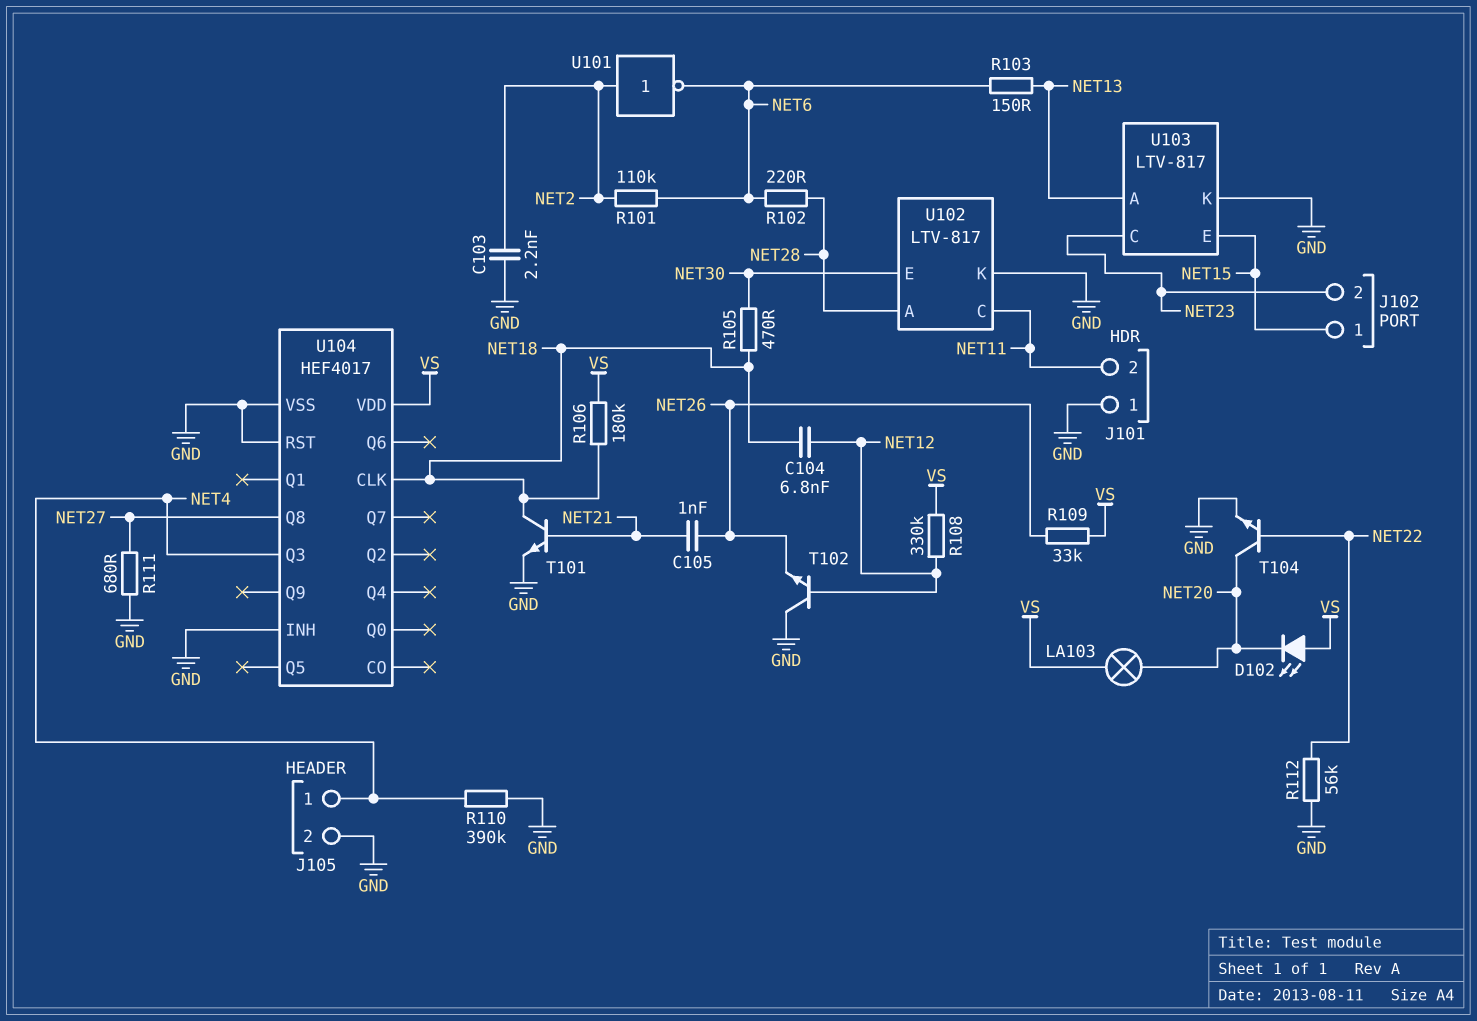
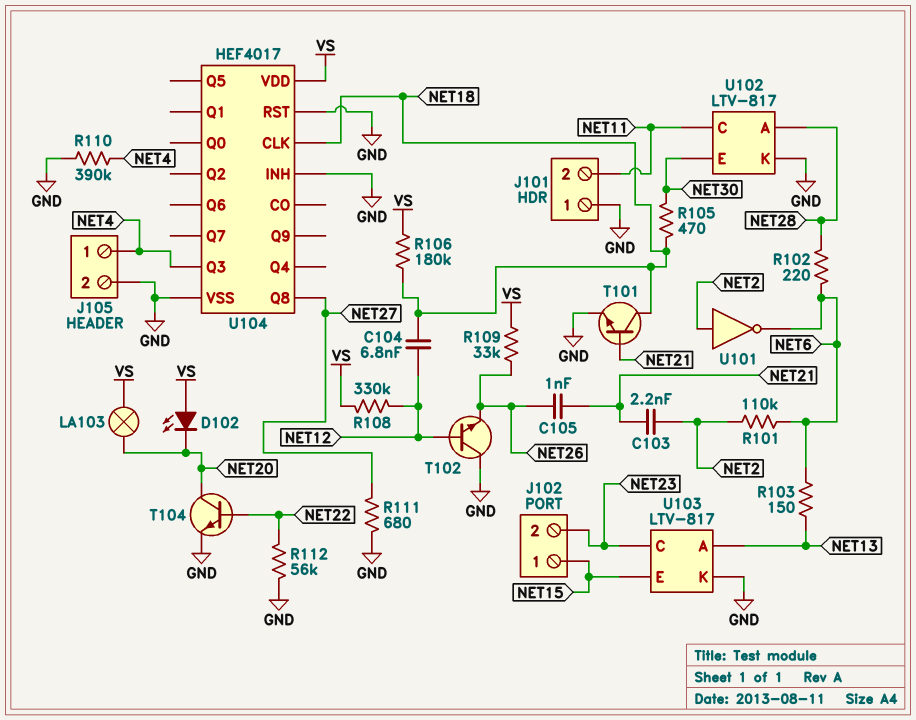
C103: 2.2nF (GND, NET2) -> 2.2nF (NET2, NET21)

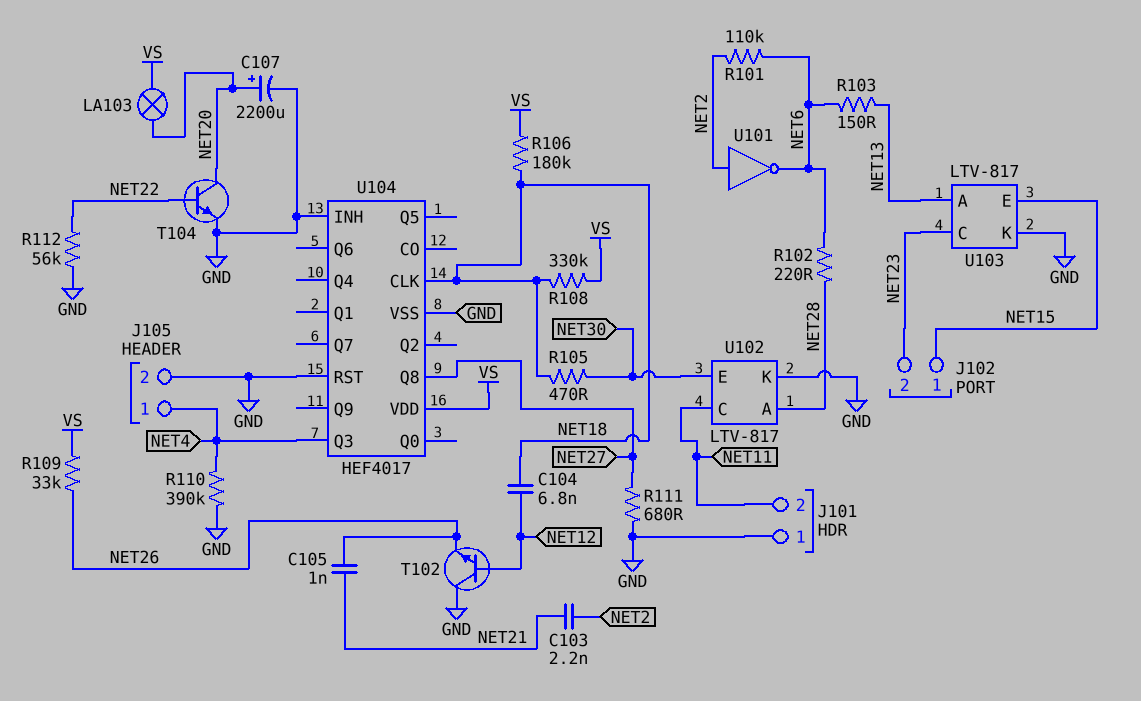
C107: none -> 2200uF (plus NET20, minus GND)
D102: LED (A VS, K NET20) -> none
R108: 330k (NET12, VS) -> 330k (NET18, VS)
T101: NPN (B NET21, C NET18, E GND) -> none

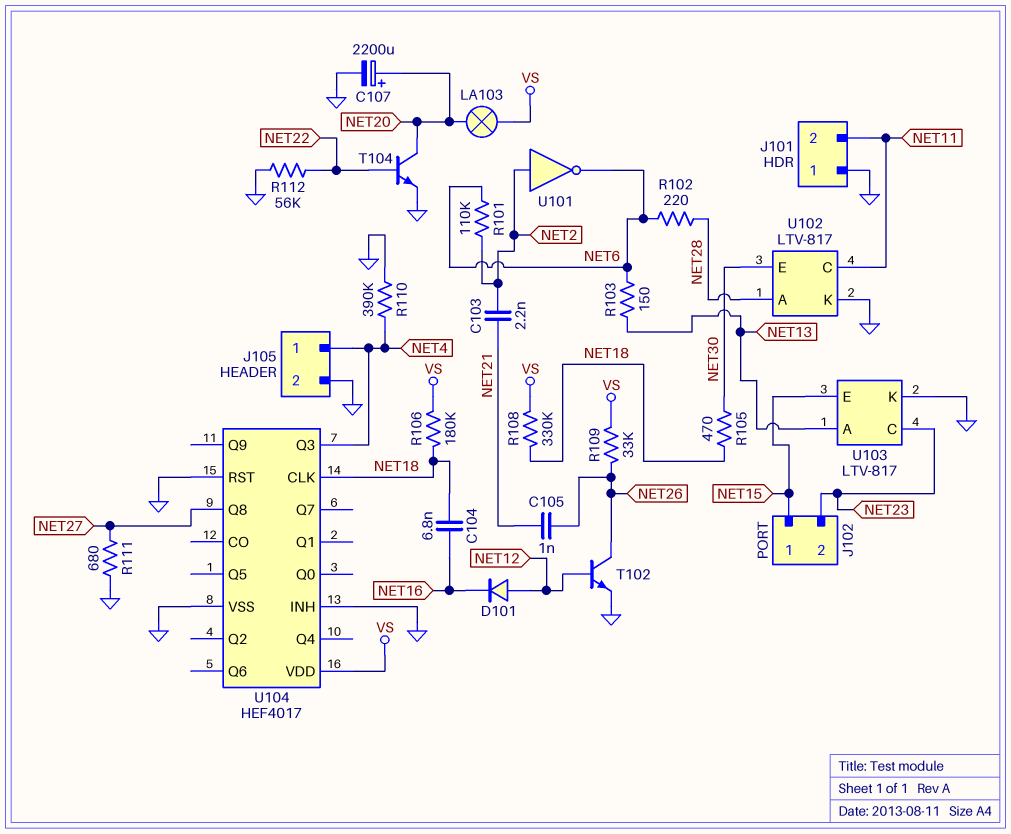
C104: 6.8nF (NET12, NET18) -> 6.8nF (NET16, NET18)
D101: none -> diode (A NET12, K NET16)
T102: NPN (B NET12, C GND, E NET26) -> NPN (B NET12, C NET26, E GND)

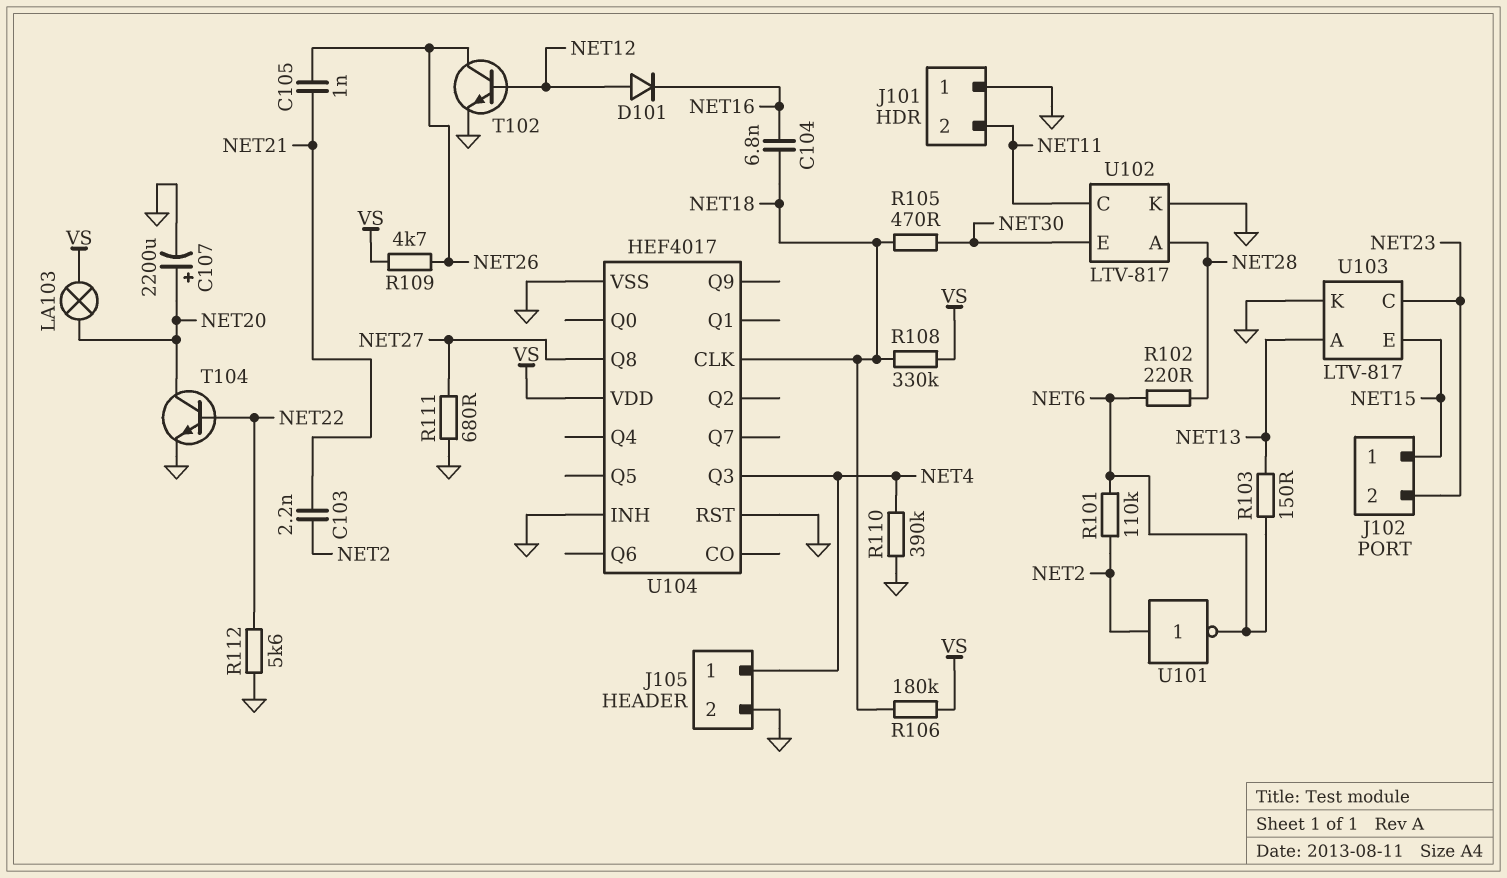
R109: 33k (NET26, VS) -> 4.7k (NET26, VS)
R112: 56k (GND, NET22) -> 5.6k (GND, NET22)

